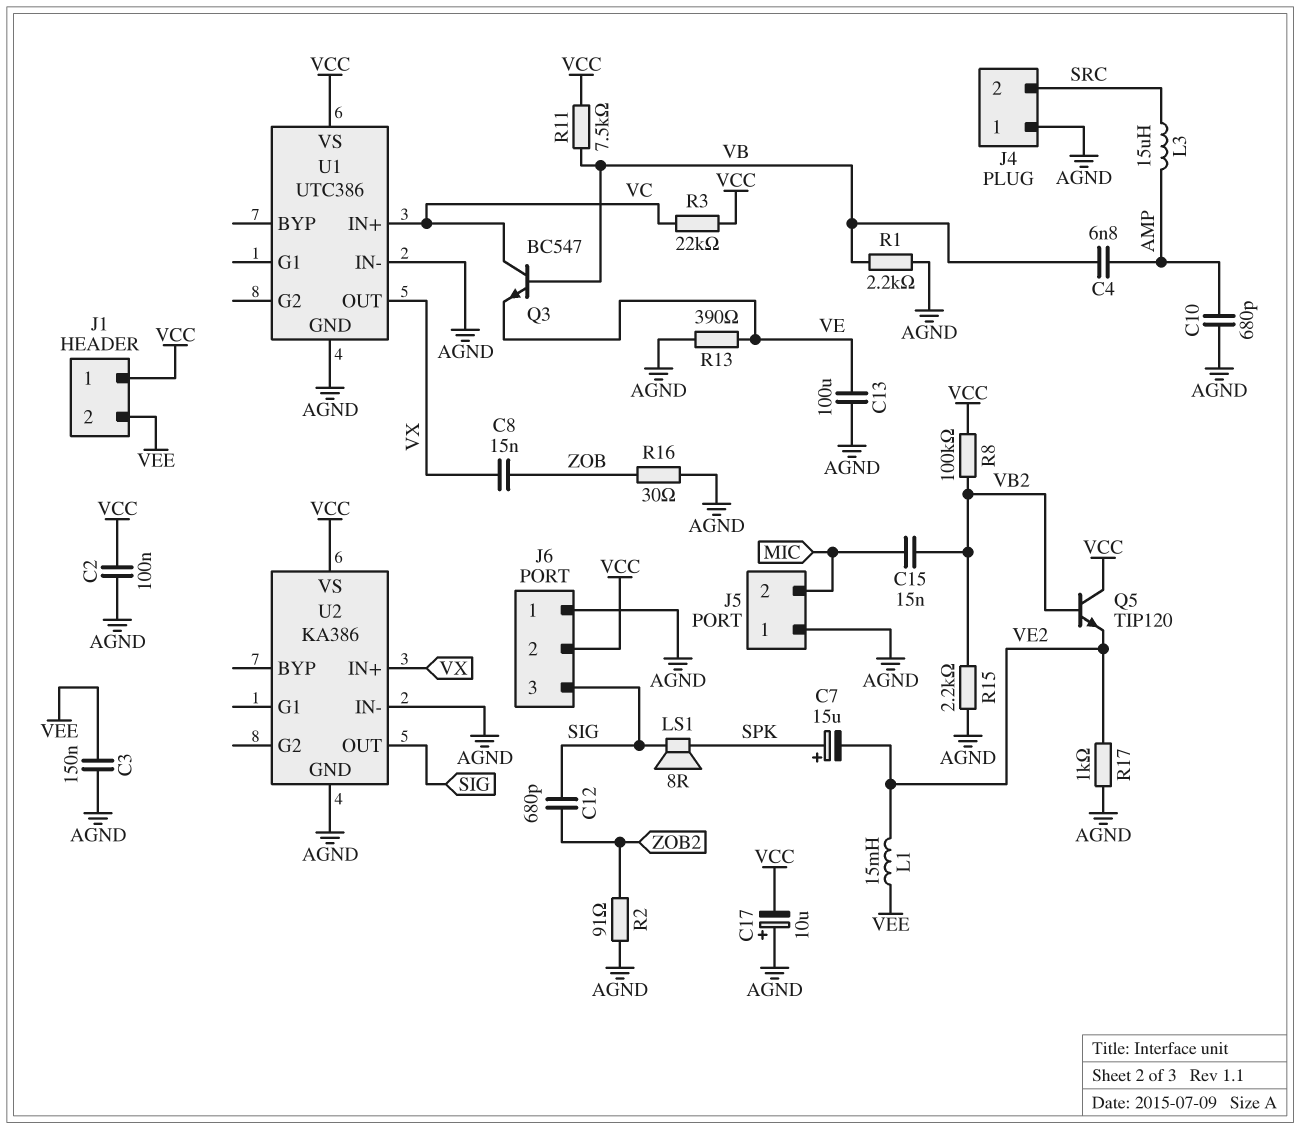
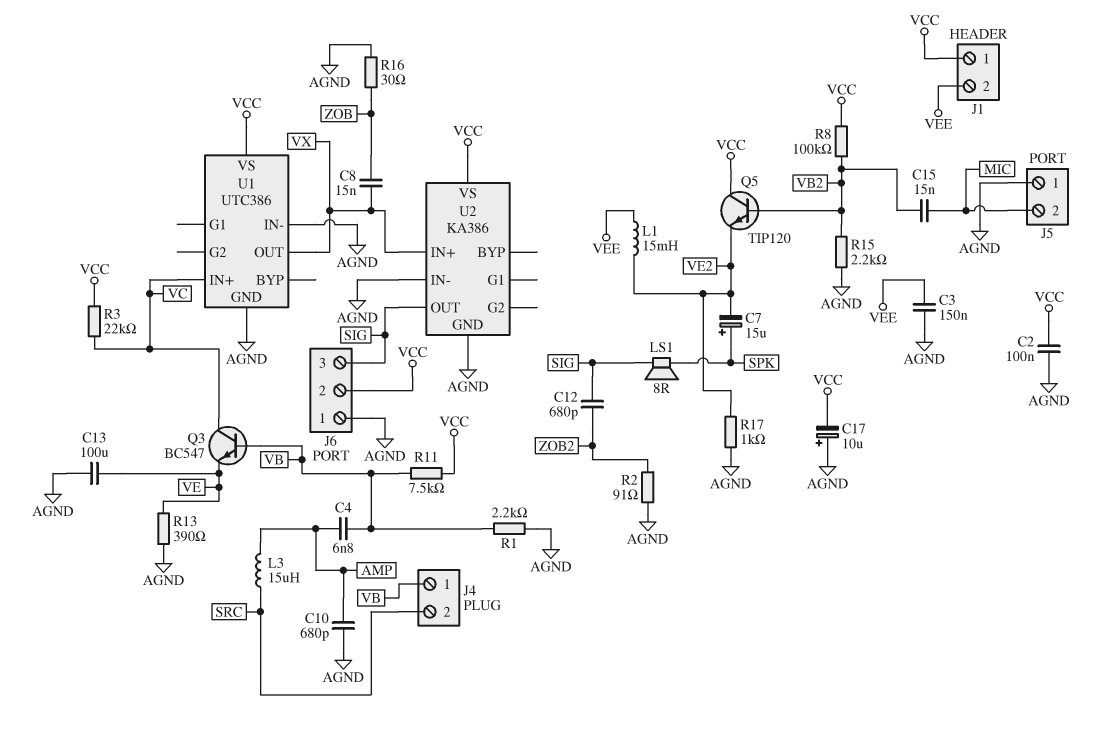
J4 pin 1: AGND -> VB

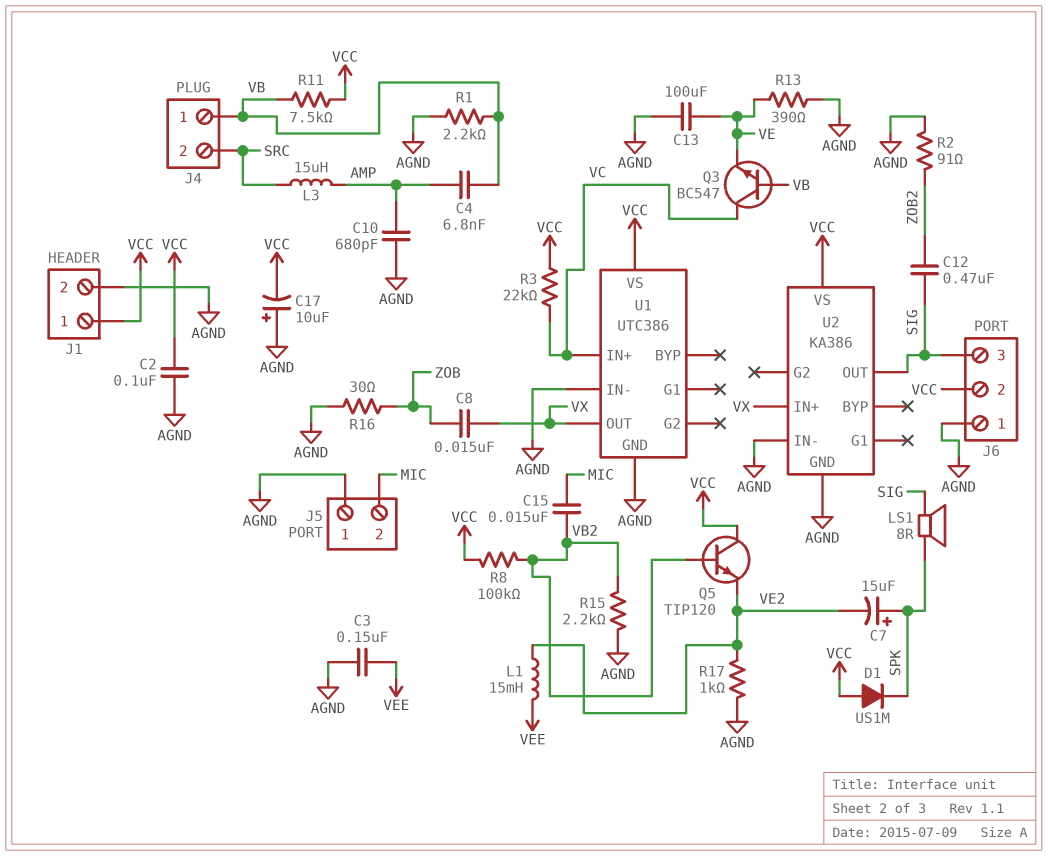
C12: 680pF (SIG, ZOB2) -> 470nF (SIG, ZOB2)
D1: none -> diode US1M (A VCC, K SPK)
J1 pin 2: VEE -> AGND

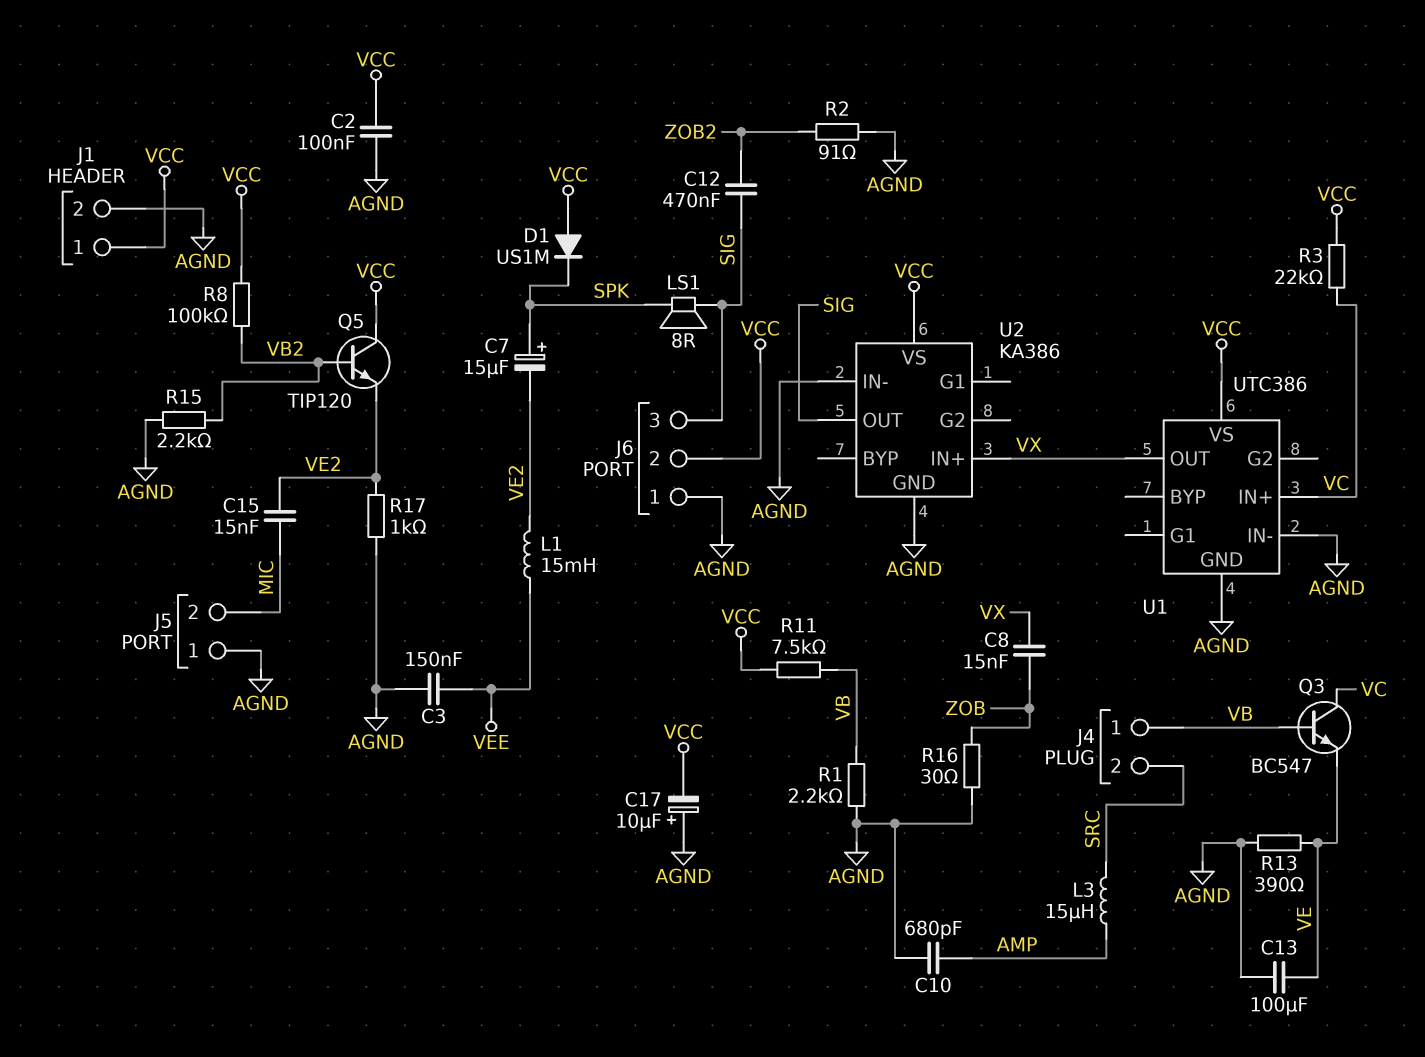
C4: 6.8nF (AMP, VB) -> none
C15: 15nF (MIC, VB2) -> 15nF (MIC, VE2)

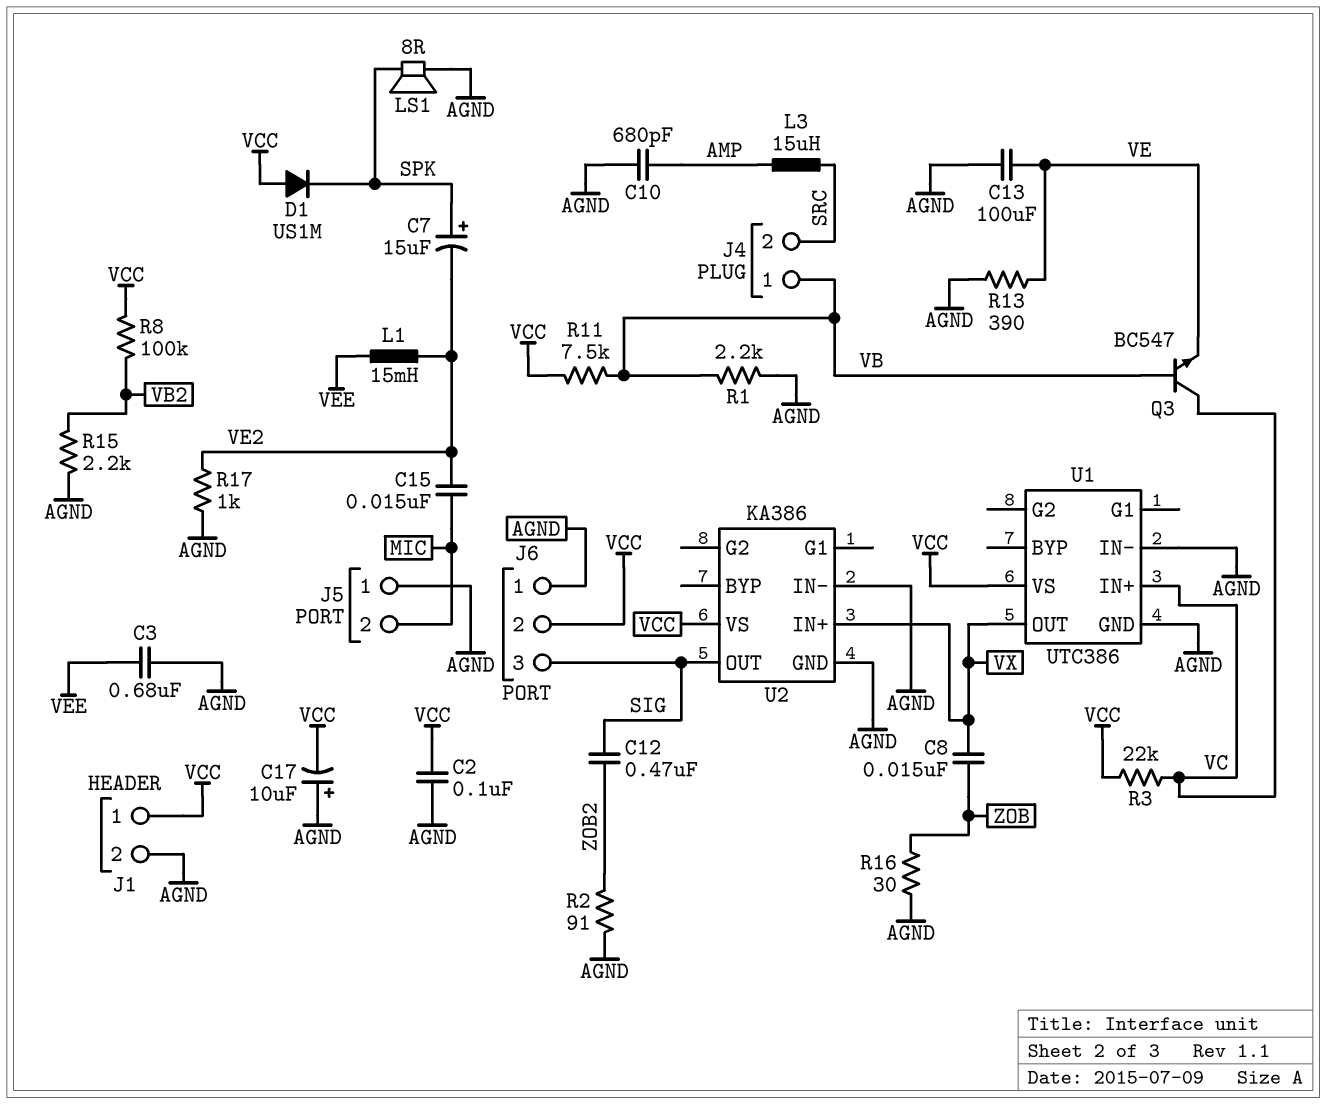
C3: 150nF (AGND, VEE) -> 680nF (AGND, VEE)
LS1: speaker 8R (SIG, SPK) -> speaker 8R (AGND, SPK)
Q5: NPN TIP120 (B VB2, C VCC, E VE2) -> none

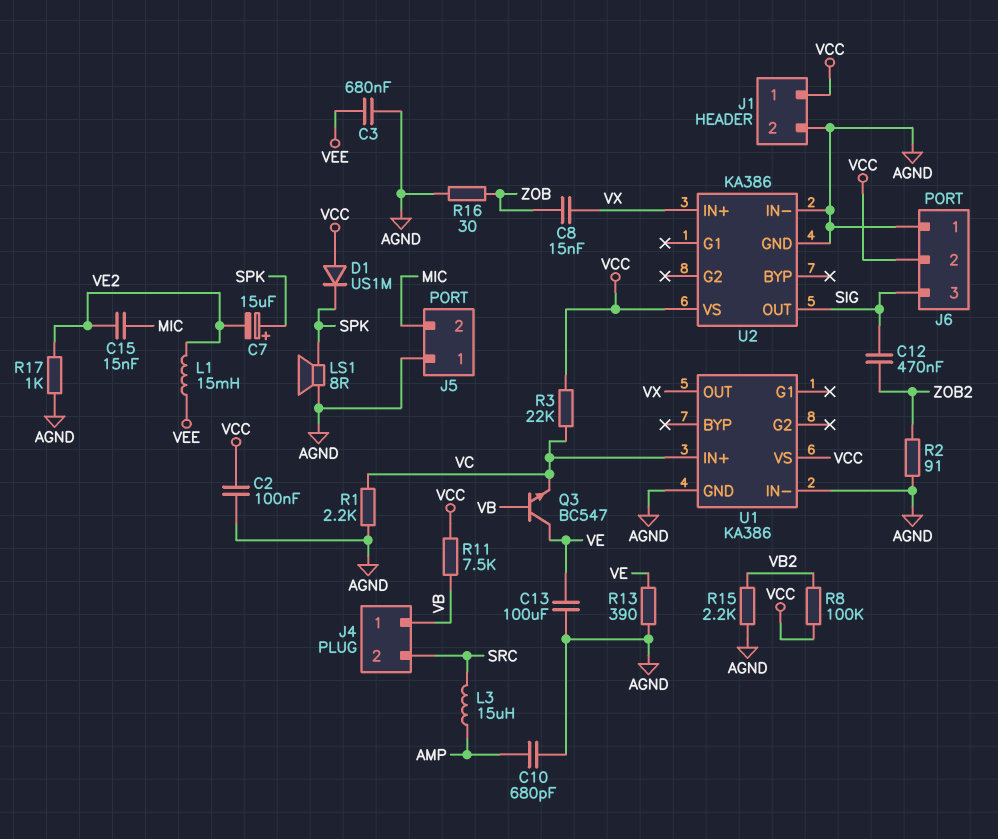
C17: 10uF (plus AGND, minus VCC) -> none
Q3: NPN BC547 (B VB, C VC, E VE) -> NPN BC547 (B VB, C VE, E VC)
R1: 2.2k (AGND, VB) -> 2.2k (AGND, VC)
U1: UTC386 -> KA386

